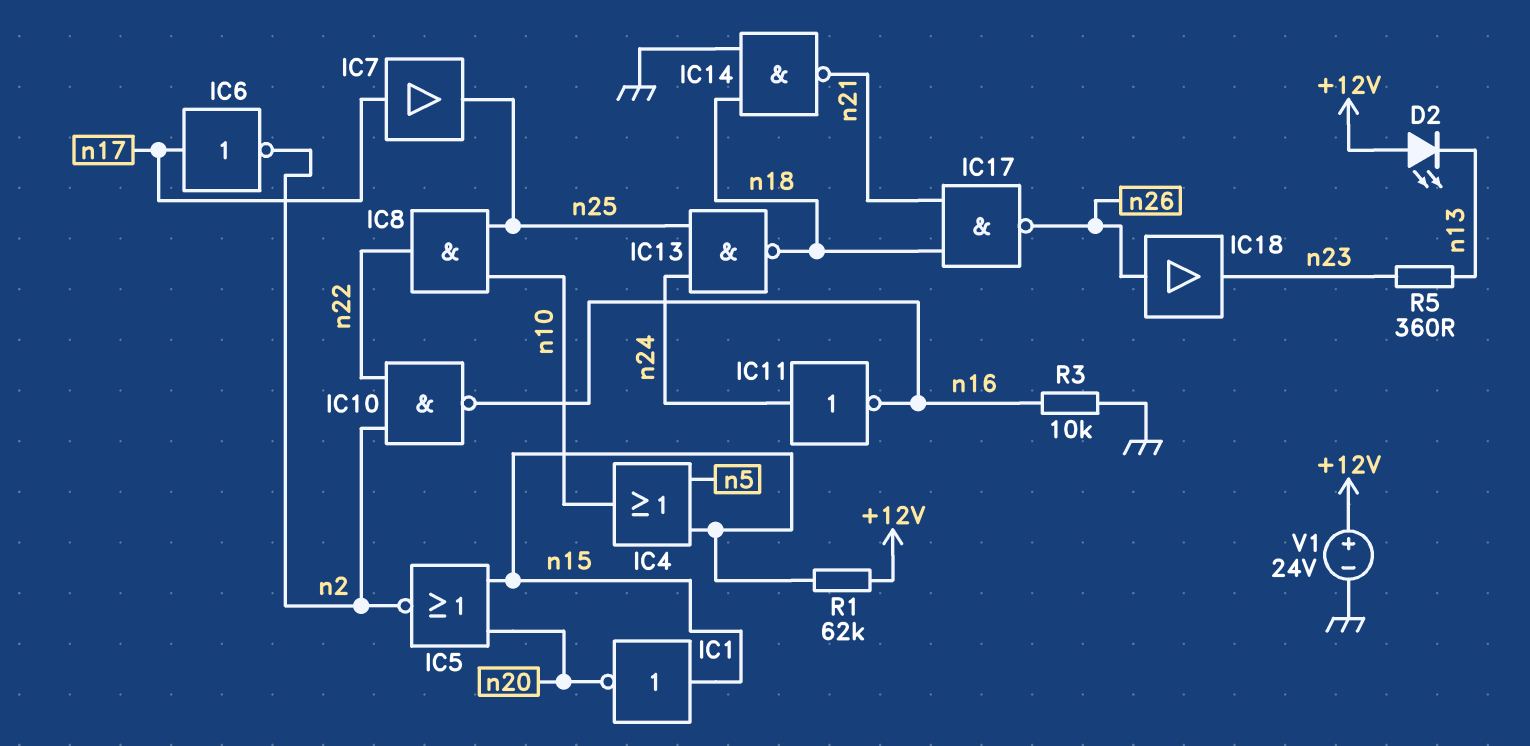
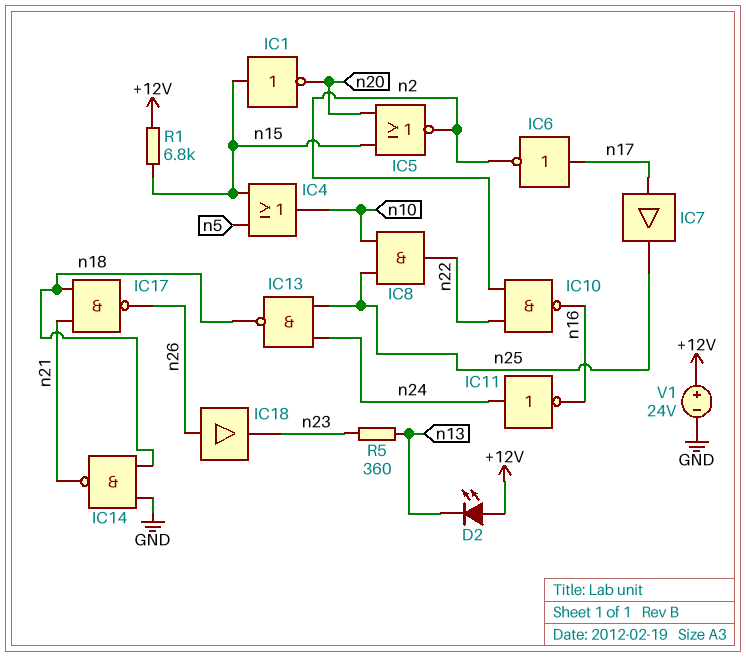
R1: 62k (+12V, n15) -> 6.8k (+12V, n15)
R3: 10k (GND, n16) -> none

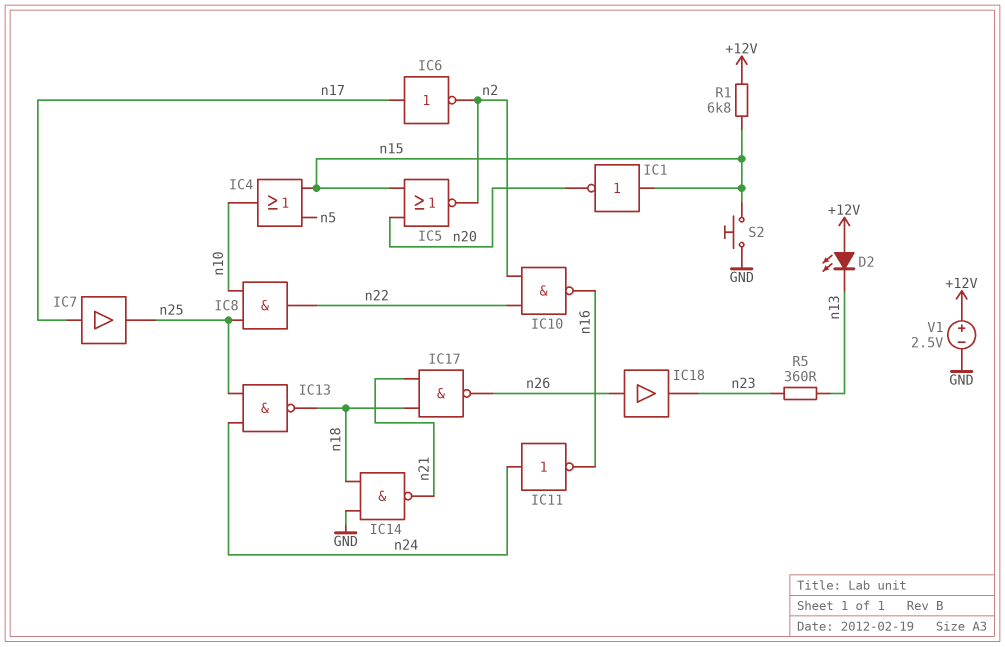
S2: none -> button (GND, n15)
V1: 24V (plus +12V, minus GND) -> 2.5V (plus +12V, minus GND)

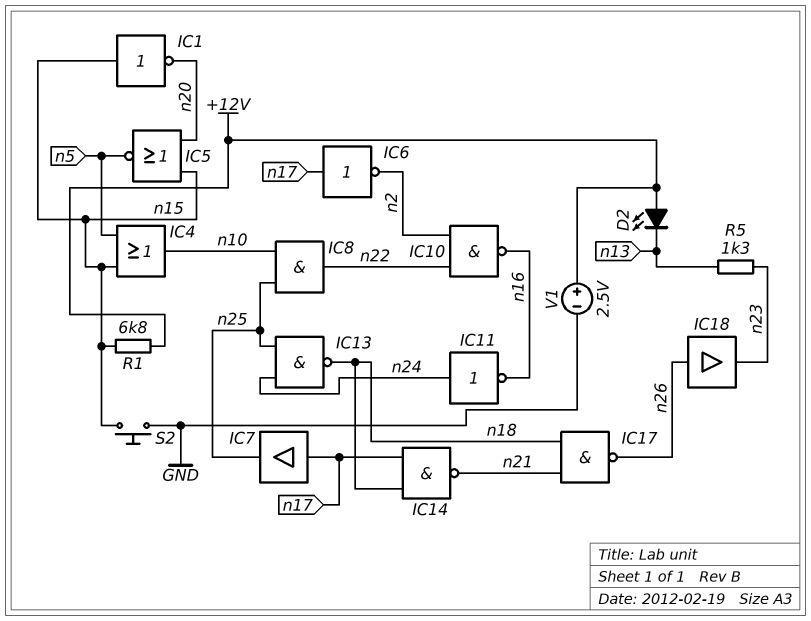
IC5: NOR (in n15, in n20, out n2) -> NOR (in n15, in n20, out n5)
IC14: NAND (in GND, in n18, out n21) -> NAND (in n17, in n18, out n21)
R5: 360 (n13, n23) -> 1.3k (n13, n23)

